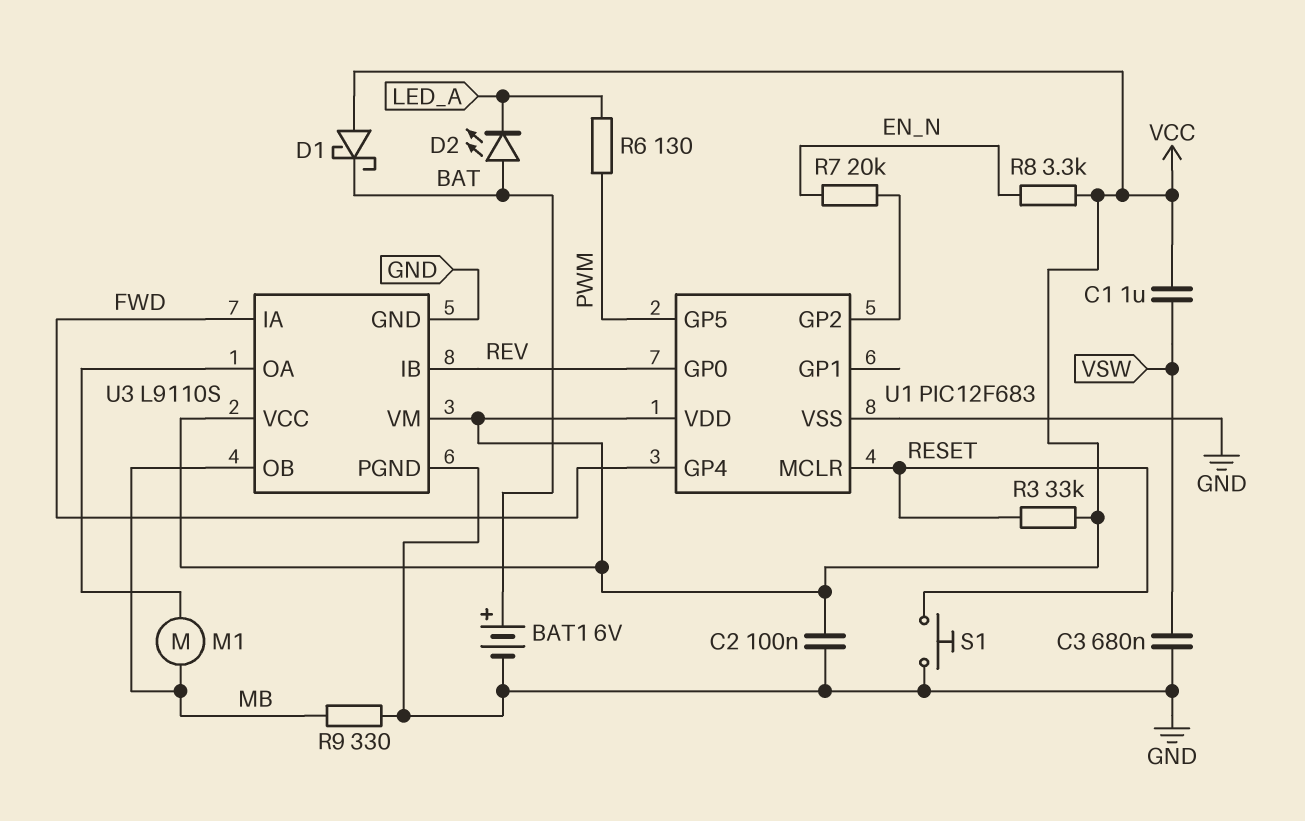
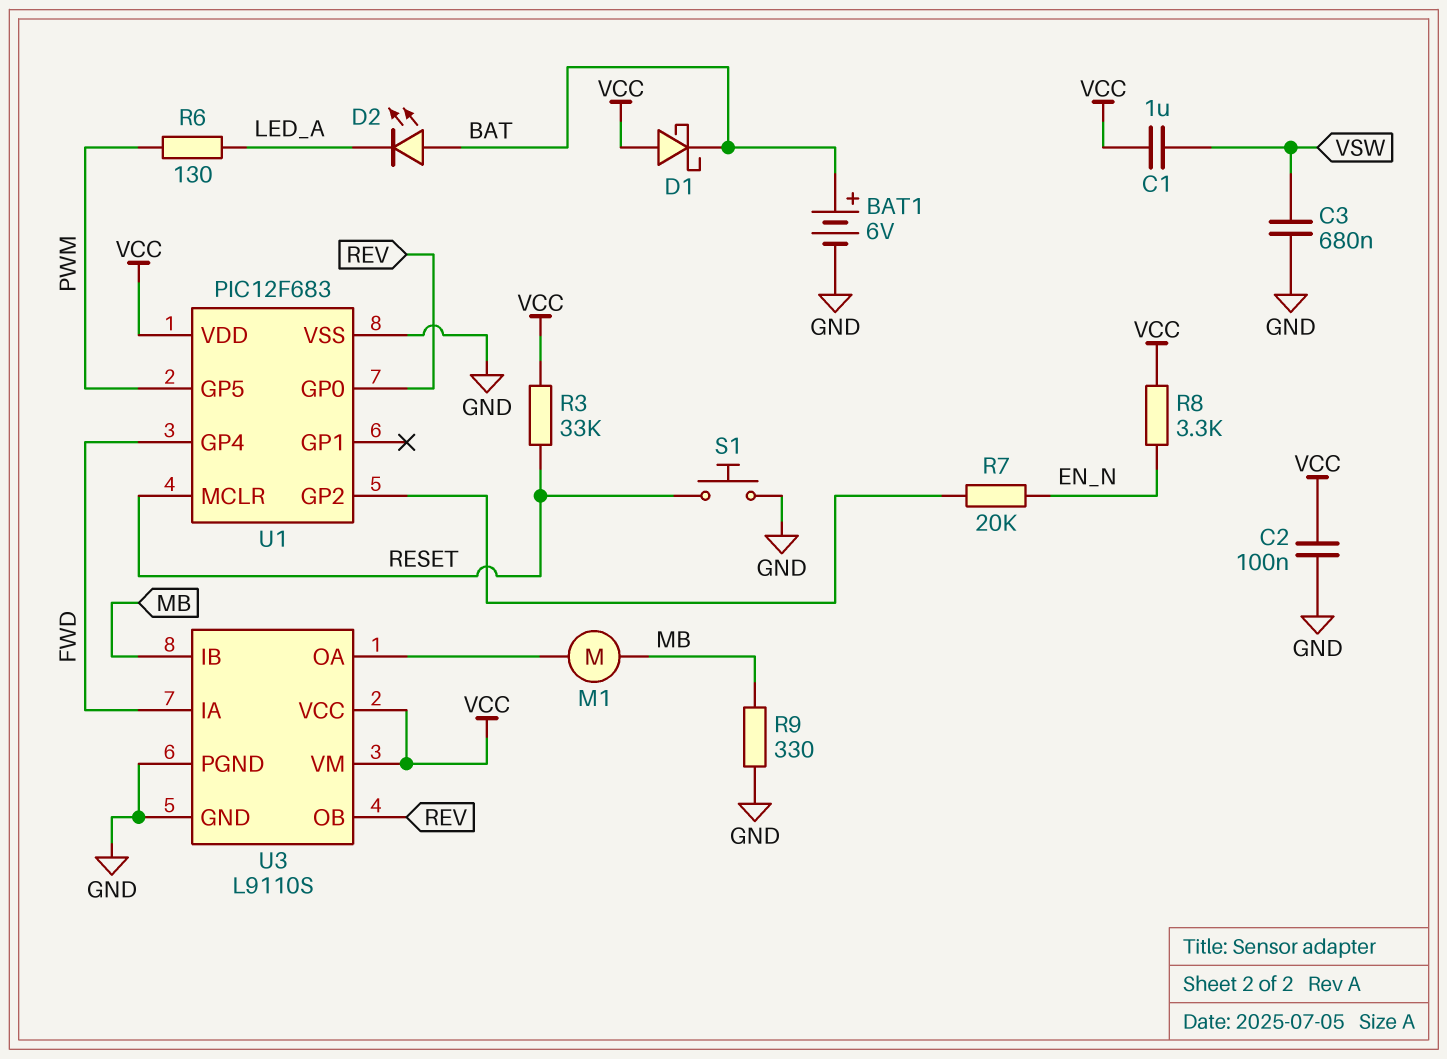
U3 pin IB: REV -> MB
U3 pin OB: MB -> REV

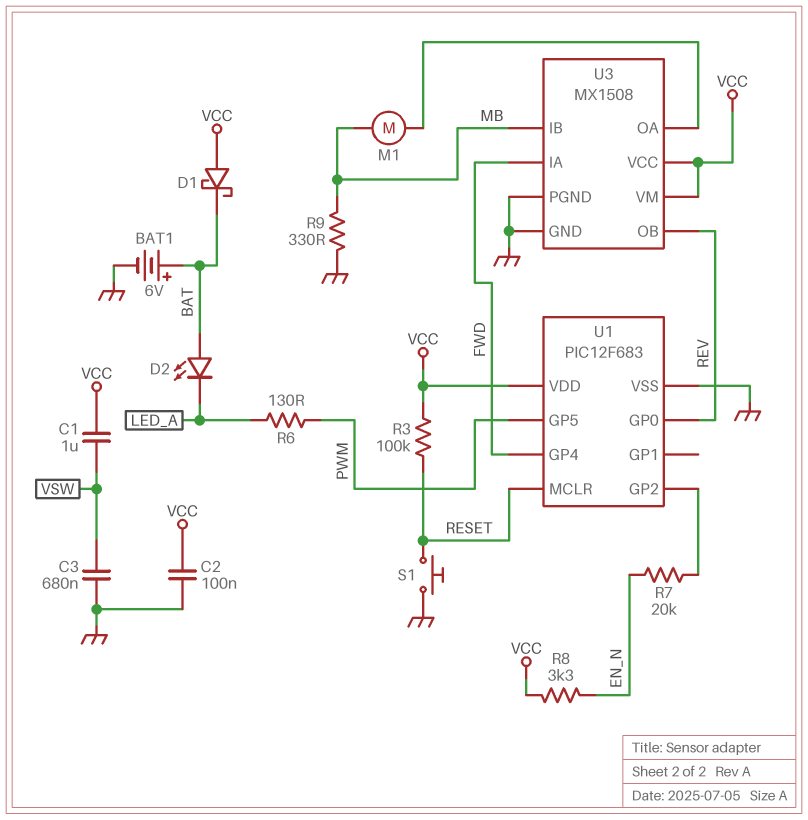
R3: 33k (RESET, VCC) -> 100k (RESET, VCC)
U3: L9110S -> MX1508

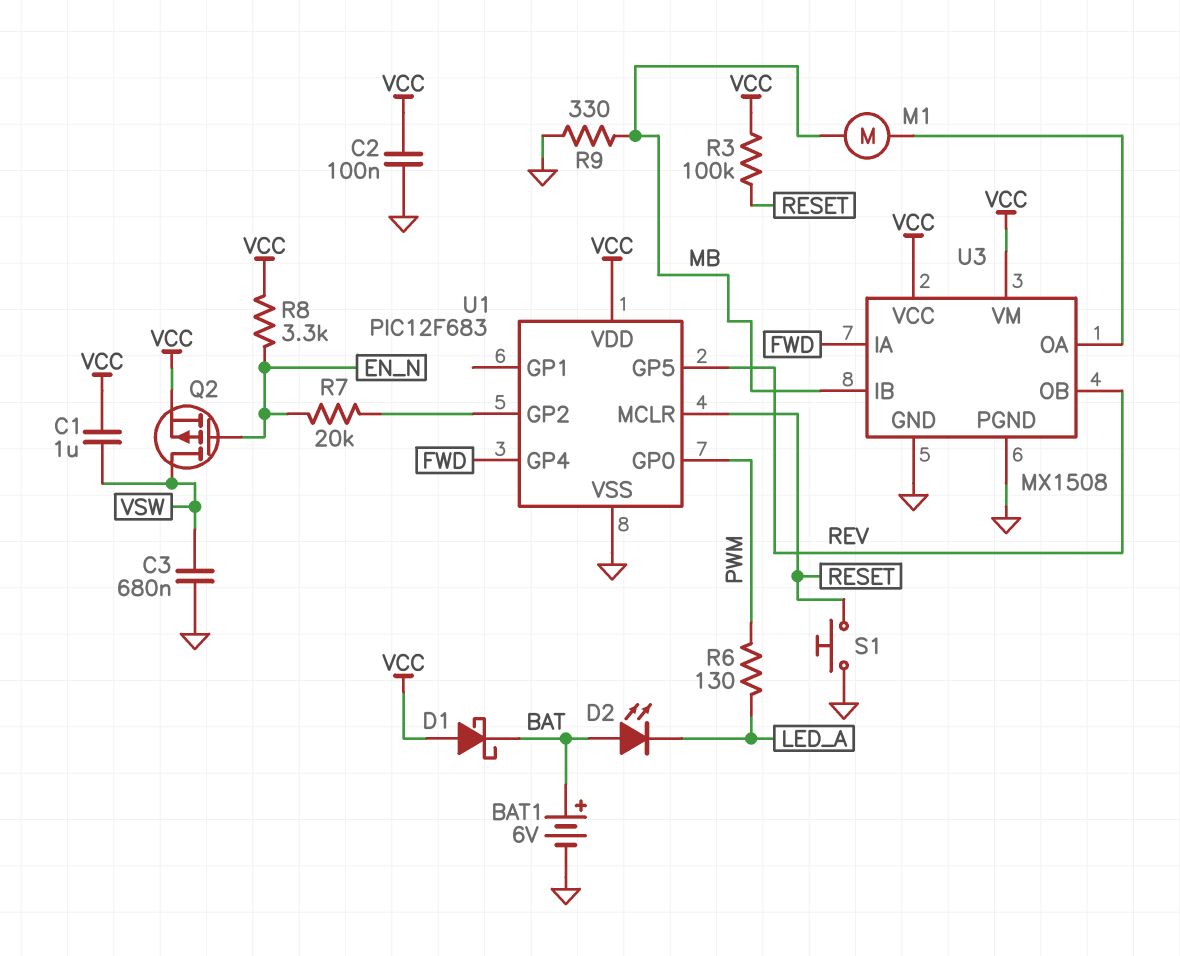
Q2: none -> PMOS (G EN_N, D VSW, S VCC)
U1 pin GP0: REV -> PWM
U1 pin GP5: PWM -> REV

